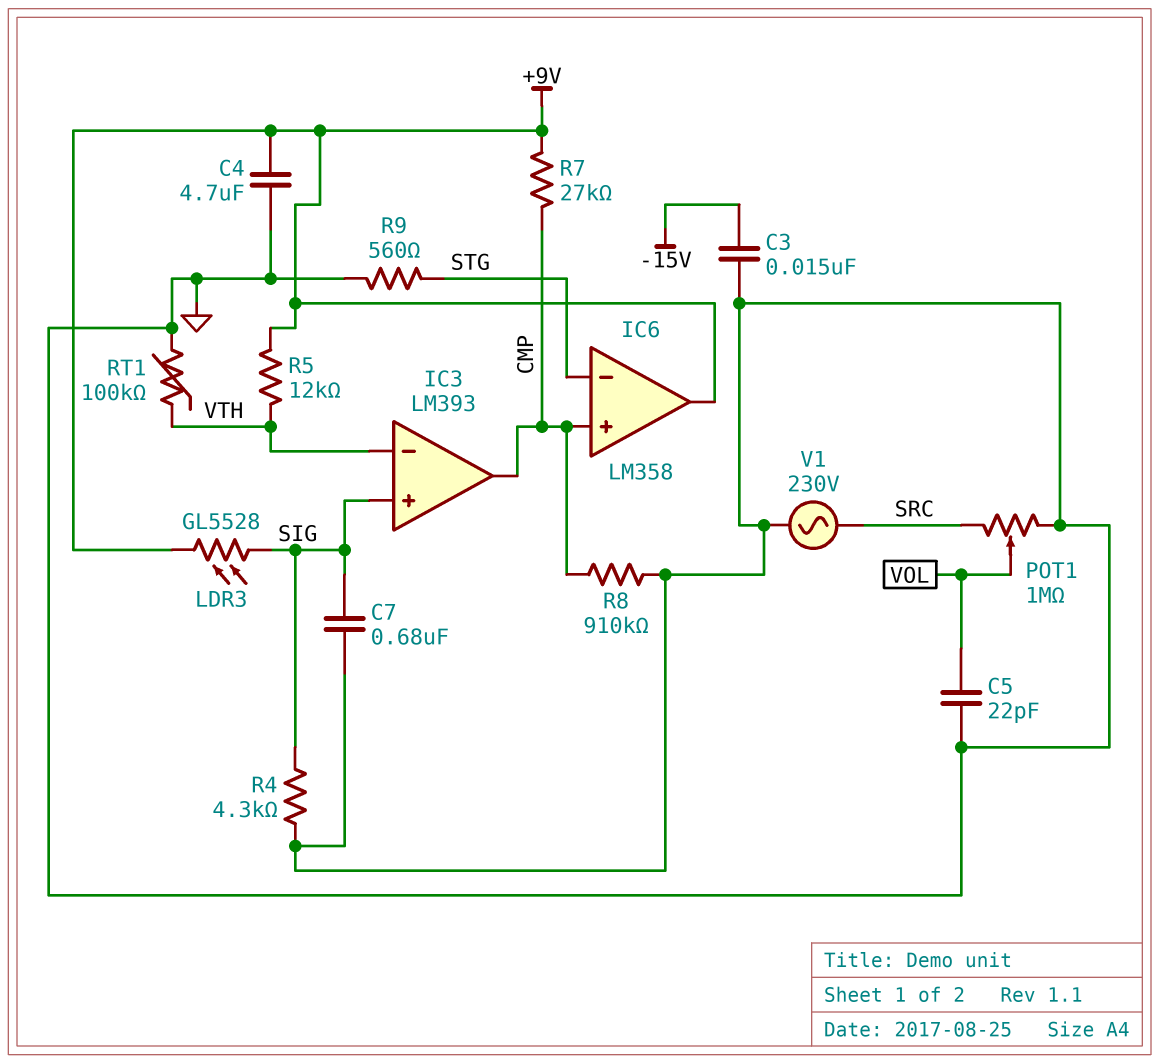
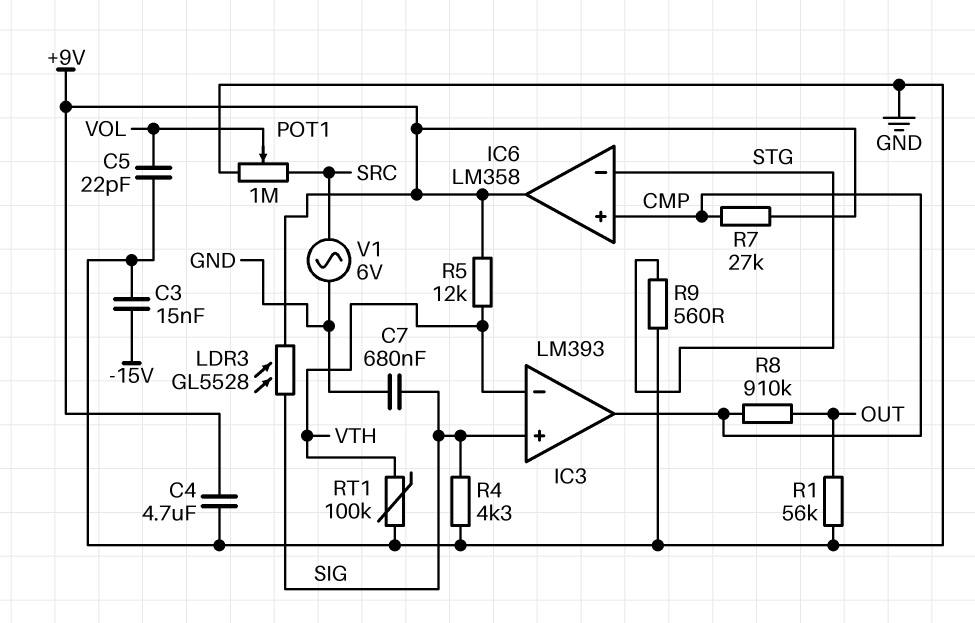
R1: none -> 56k (GND, OUT)
R8: 910k (CMP, GND) -> 910k (CMP, OUT)
V1: AC 230V (GND, SRC) -> AC 6V (GND, SRC)

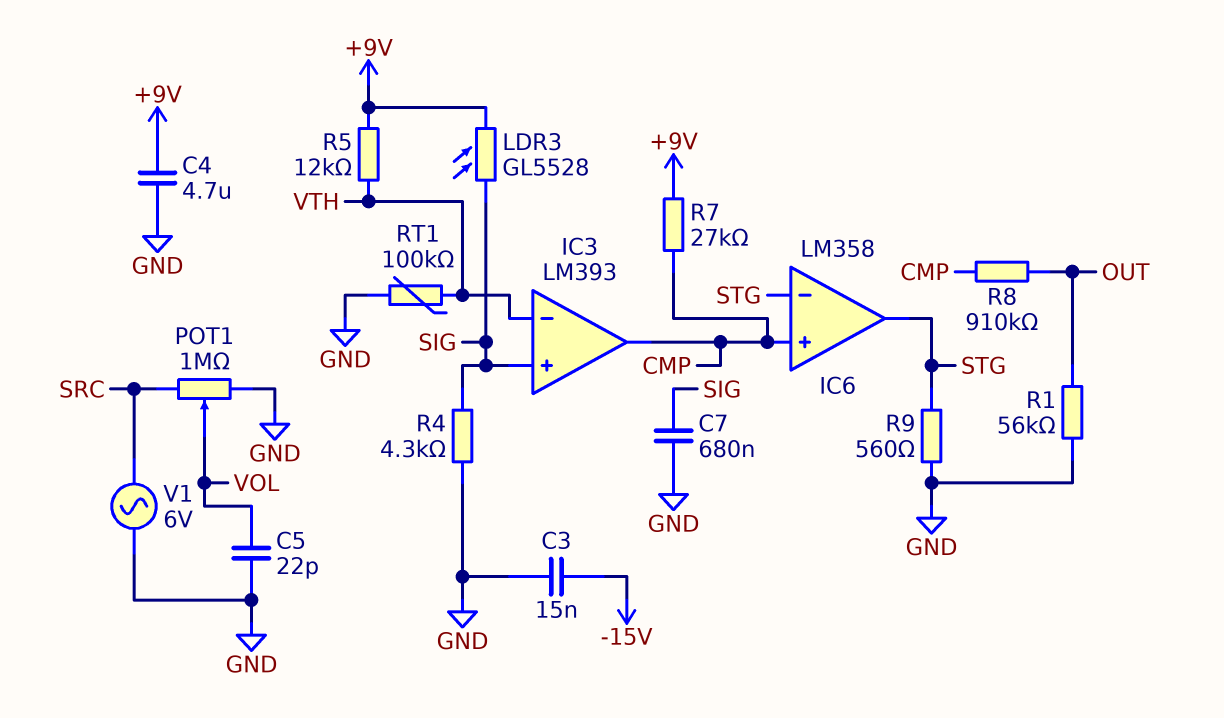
IC6 pin out: +9V -> STG

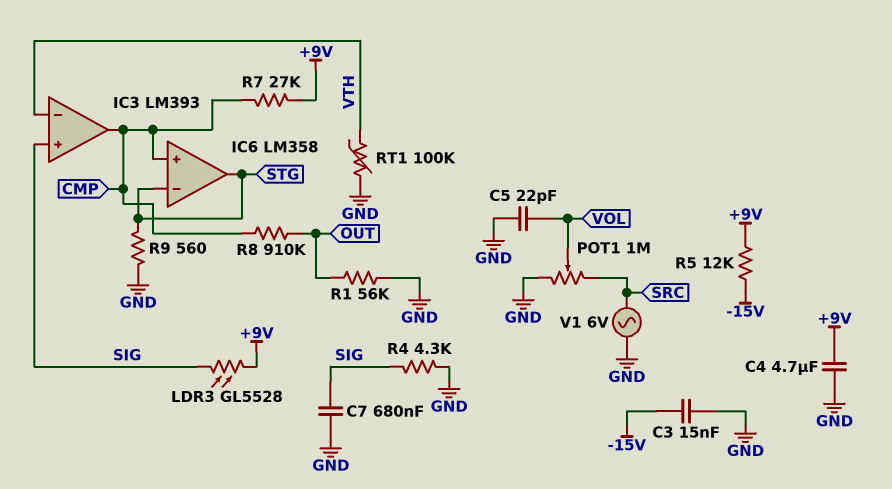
R5: 12k (+9V, VTH) -> 12k (+9V, -15V)

